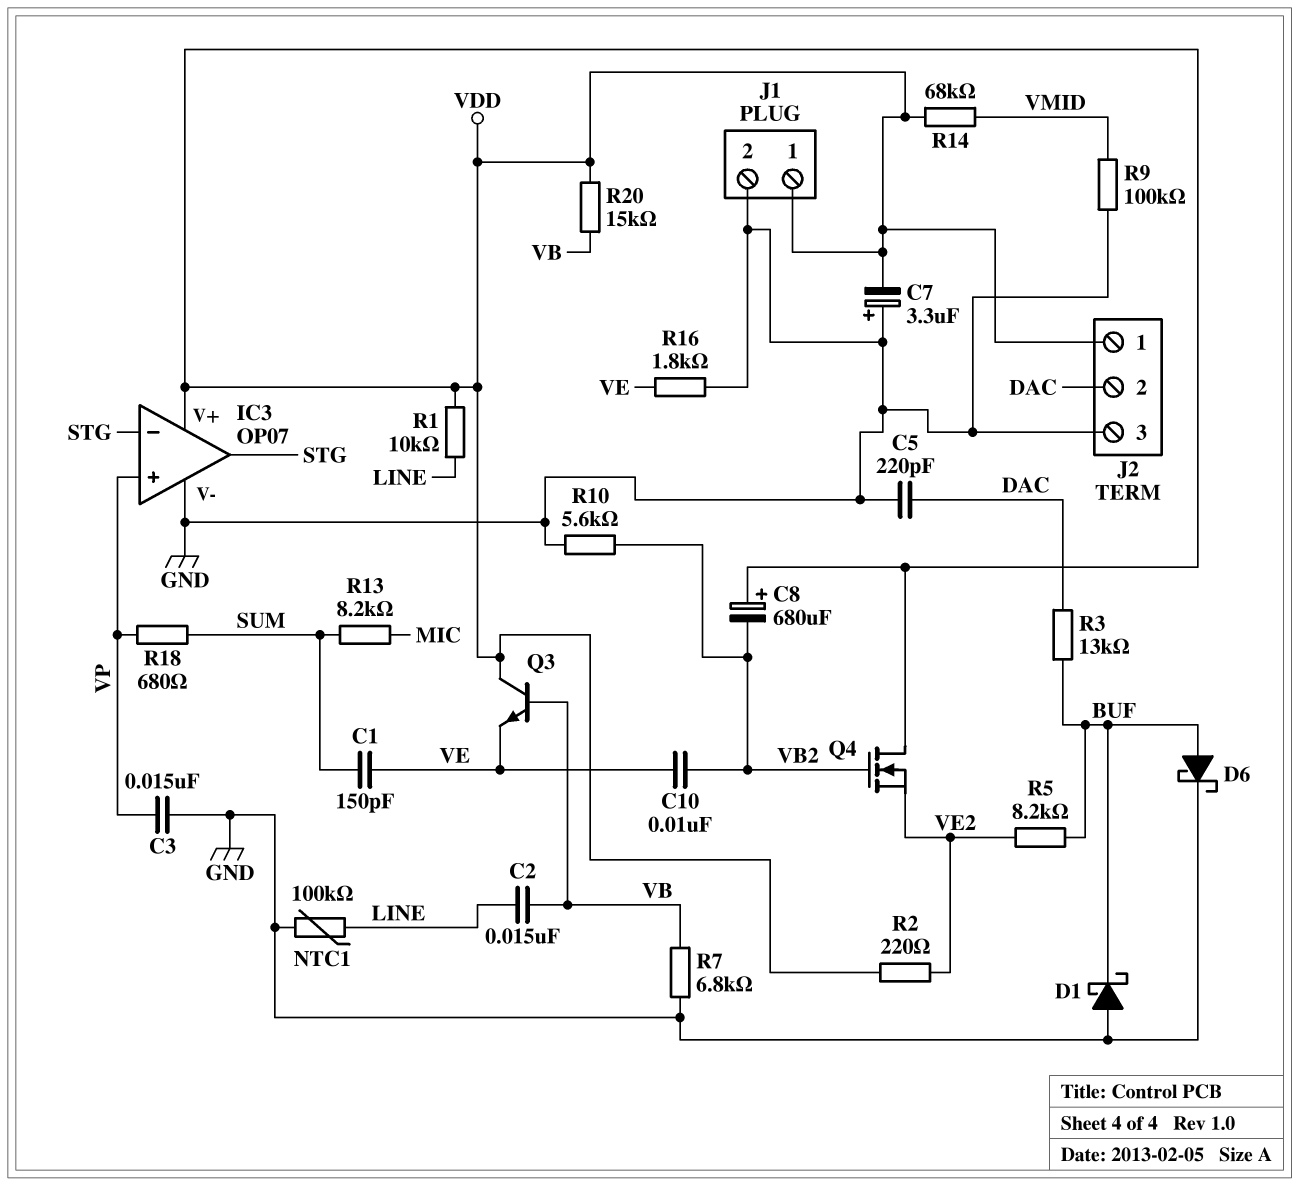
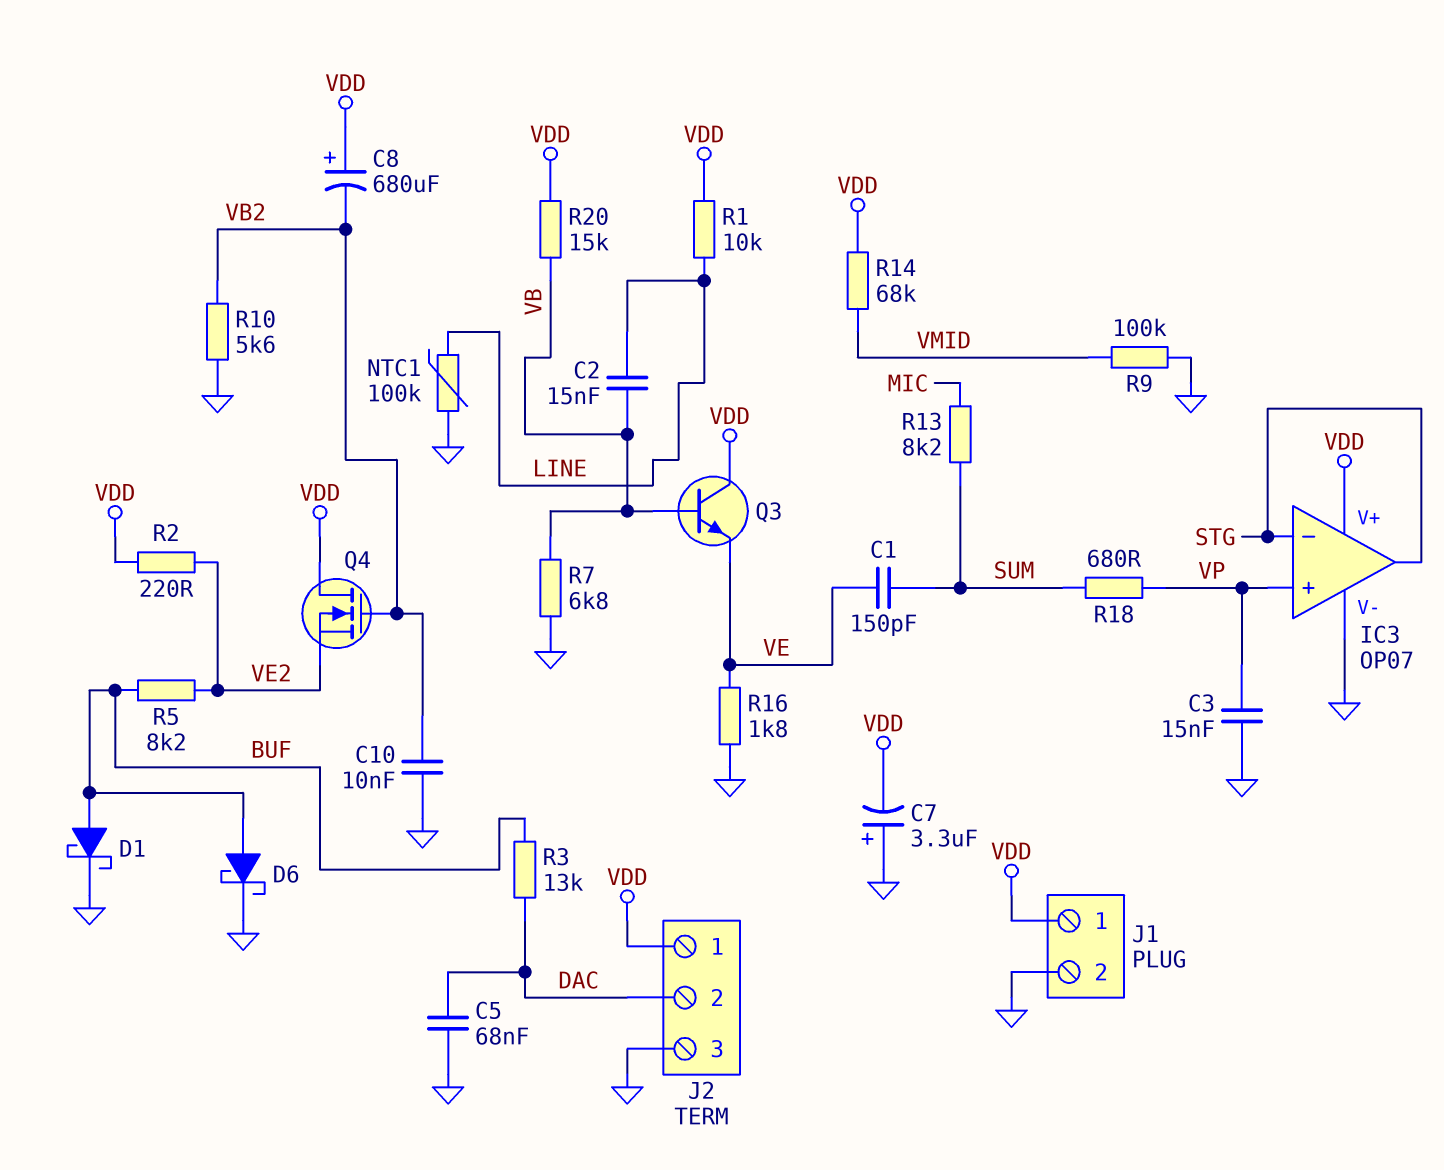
C5: 220pF (DAC, GND) -> 68nF (DAC, GND)
C10: 10nF (VB2, VE) -> 10nF (GND, VB2)
D1: schottky (A GND, K BUF) -> schottky (A BUF, K GND)

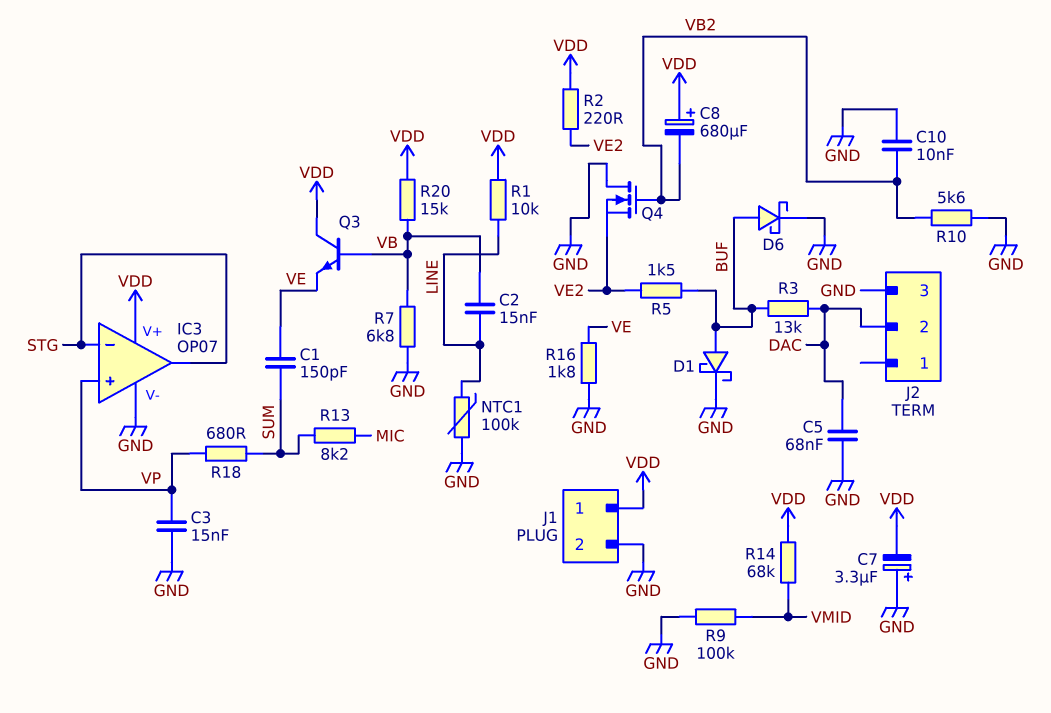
J2 pin 1: VDD -> none
Q4: NMOS (G VB2, D VDD, S VE2) -> NMOS (G VB2, D GND, S VE2)
R5: 8.2k (BUF, VE2) -> 1.5k (BUF, VE2)

